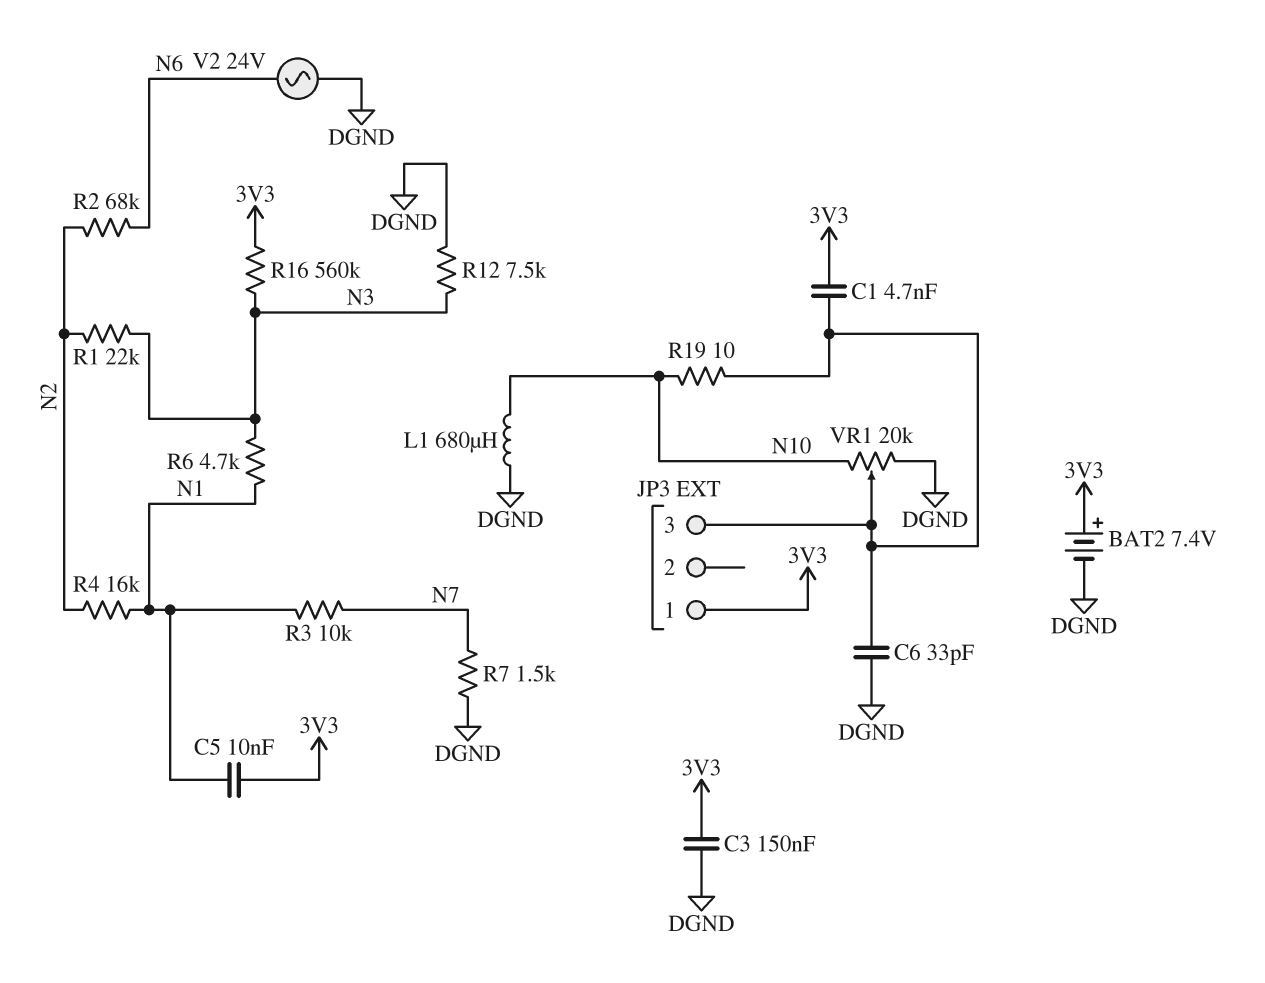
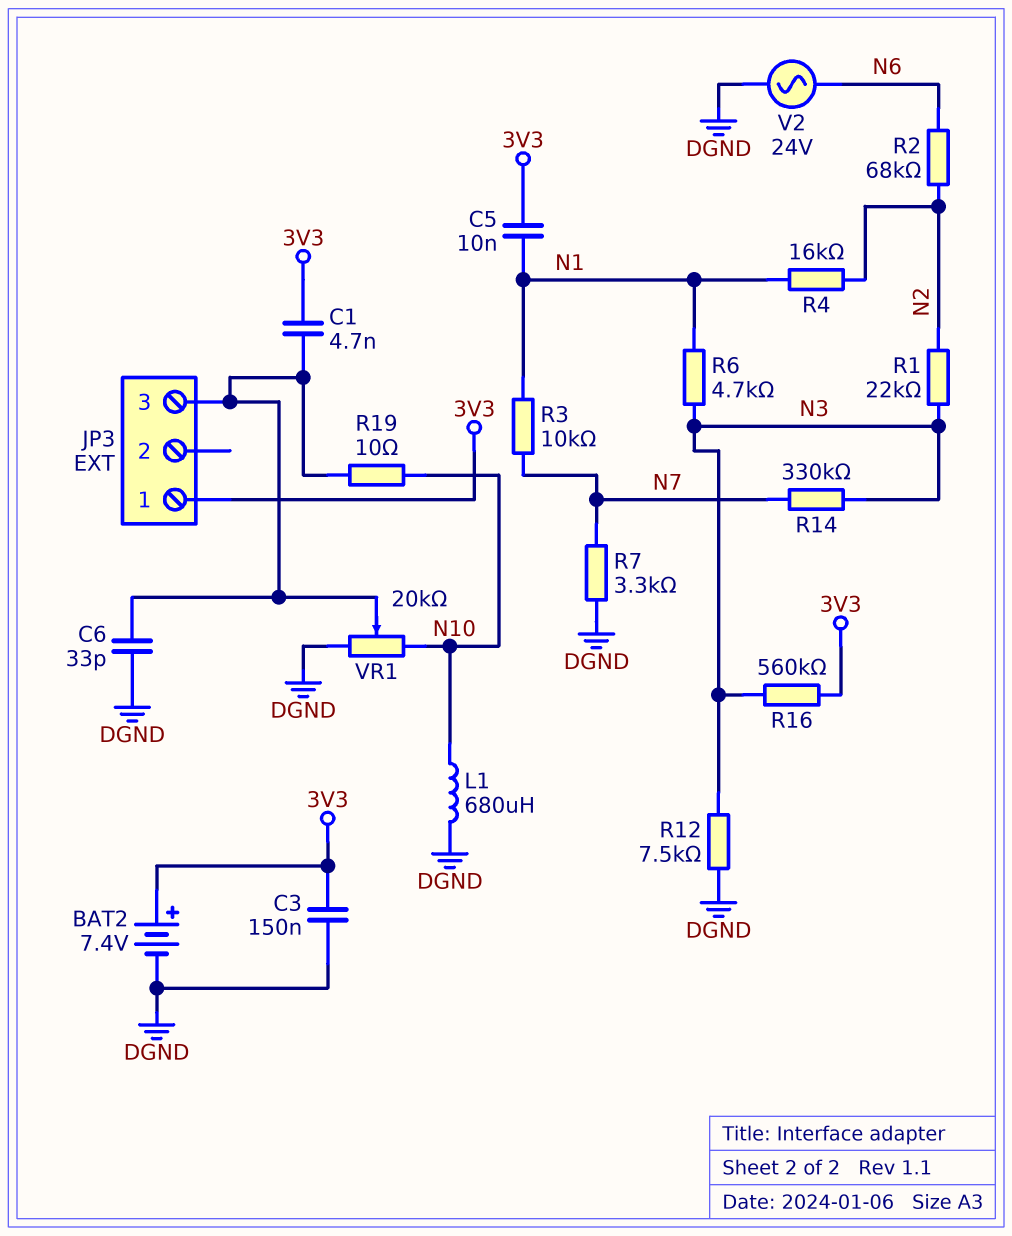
R7: 1.5k (DGND, N7) -> 3.3k (DGND, N7)
R14: none -> 330k (N3, N7)

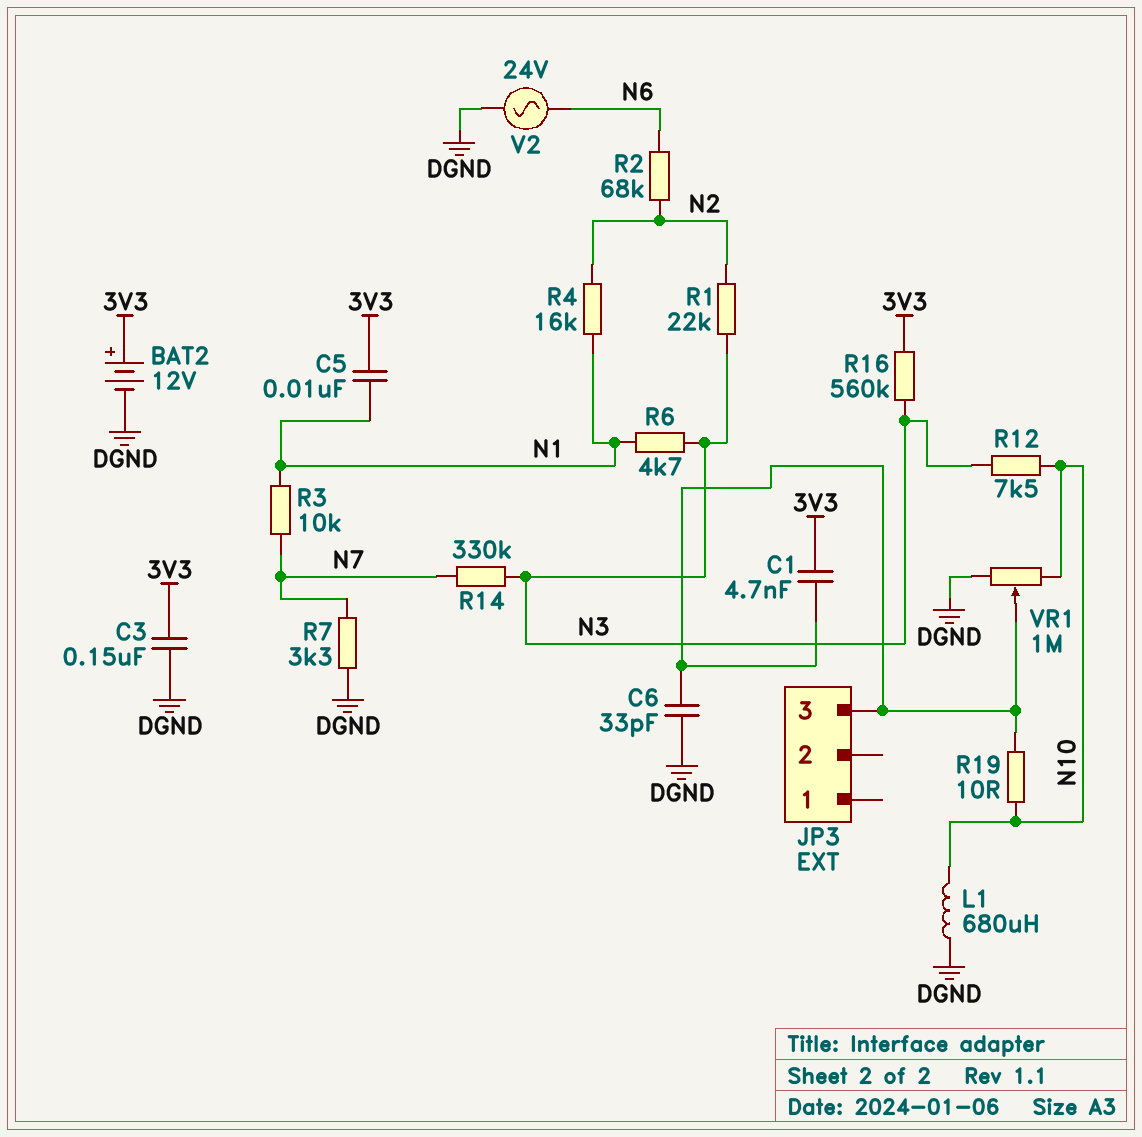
BAT2: 7.4V (plus 3V3, minus DGND) -> 12V (plus 3V3, minus DGND)
JP3 pin 1: 3V3 -> none
R12: 7.5k (DGND, N3) -> 7.5k (N3, N10)
VR1: 20k (DGND, N10, wiper JP3/3) -> 1M (DGND, N10, wiper JP3/3)

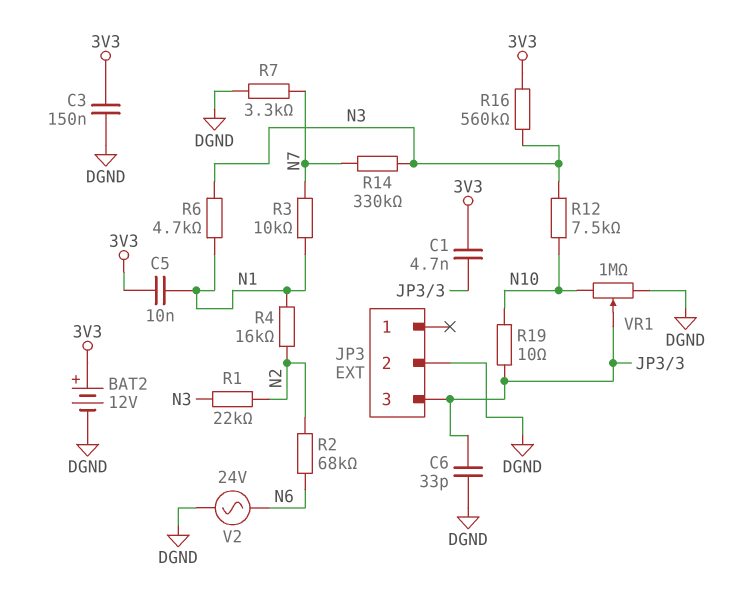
JP3 pin 2: none -> DGND
L1: 680uH (DGND, N10) -> none

